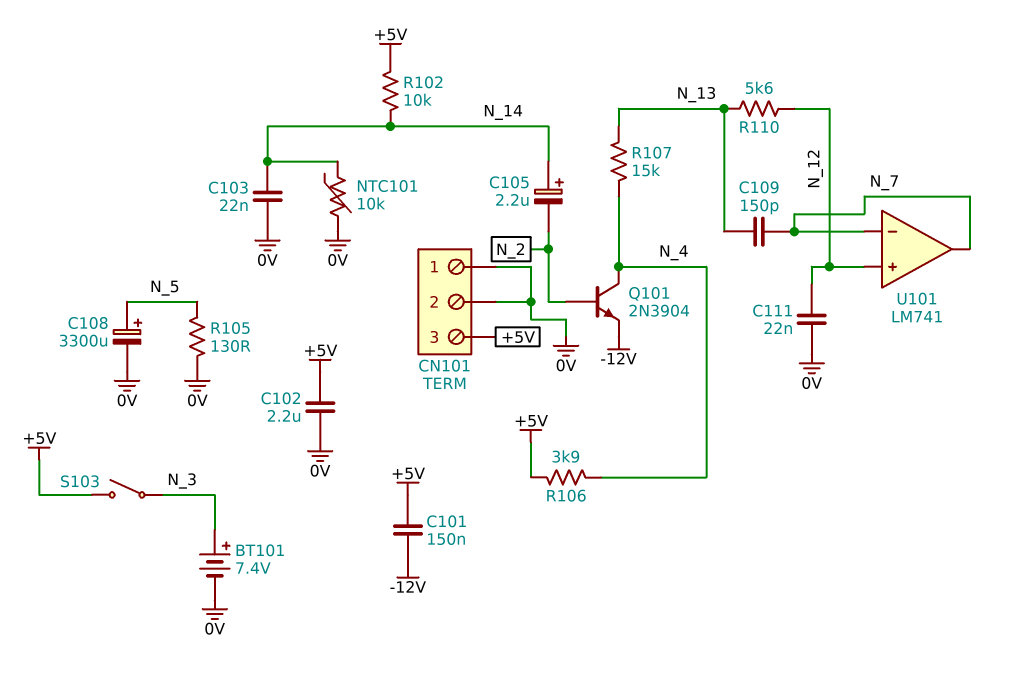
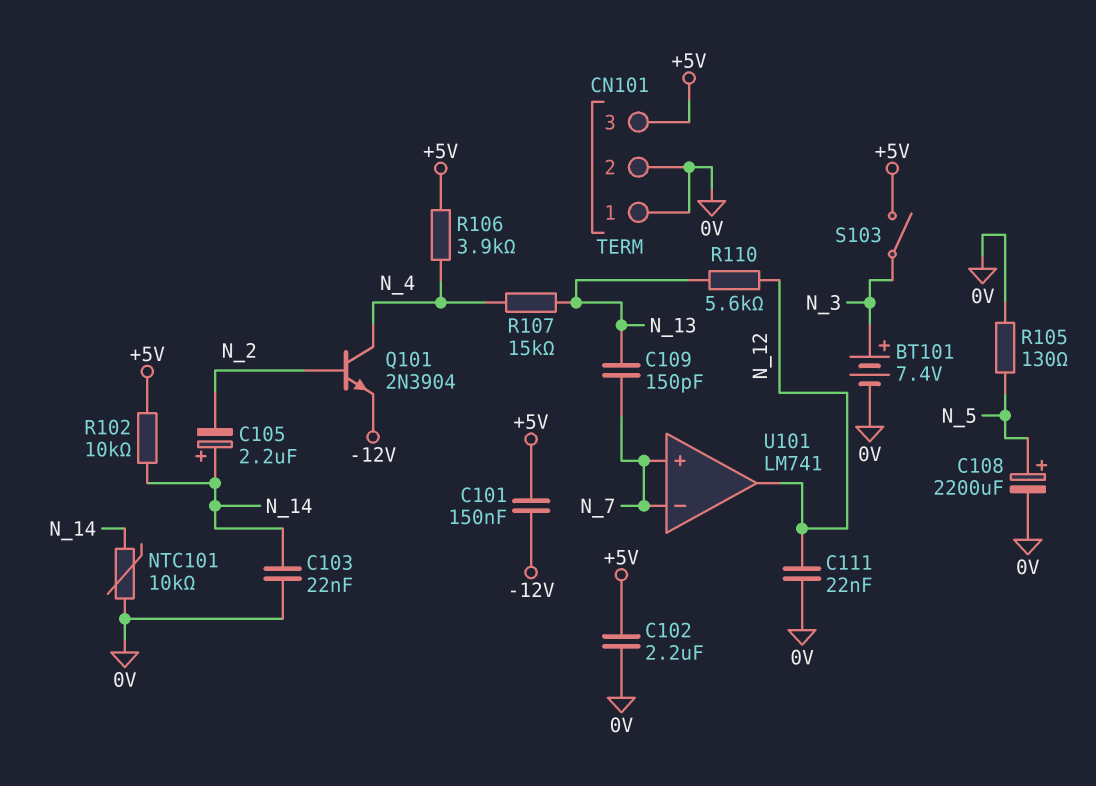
C108: 3300uF (plus N_5, minus 0V) -> 2200uF (plus N_5, minus 0V)
U101 pin in+: N_12 -> N_7
U101 pin out: N_7 -> N_12

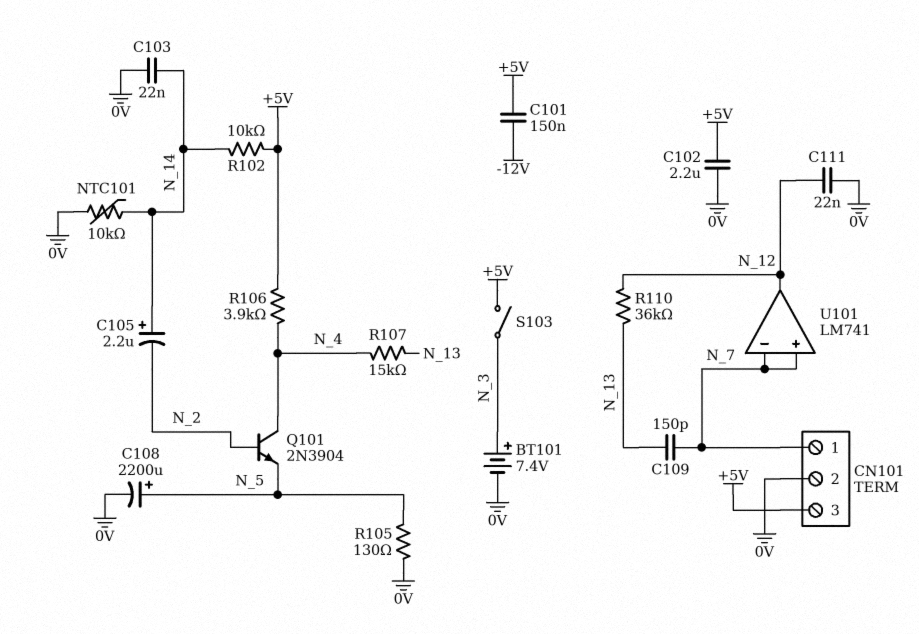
CN101 pin 1: 0V -> N_7
Q101: NPN 2N3904 (B N_2, C N_4, E -12V) -> NPN 2N3904 (B N_2, C N_4, E N_5)
R110: 5.6k (N_12, N_13) -> 36k (N_12, N_13)

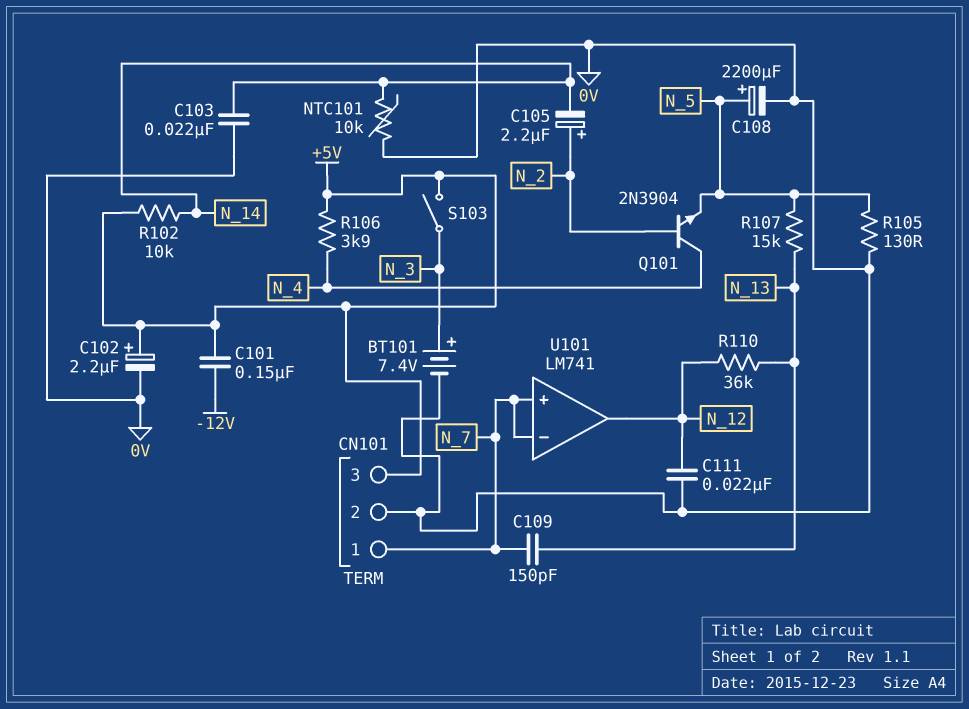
C102: 2.2uF (+5V, 0V) -> 2.2uF (plus +5V, minus 0V)
C105: 2.2uF (plus N_14, minus N_2) -> 2.2uF (plus N_2, minus N_14)
R107: 15k (N_4, N_13) -> 15k (N_5, N_13)

